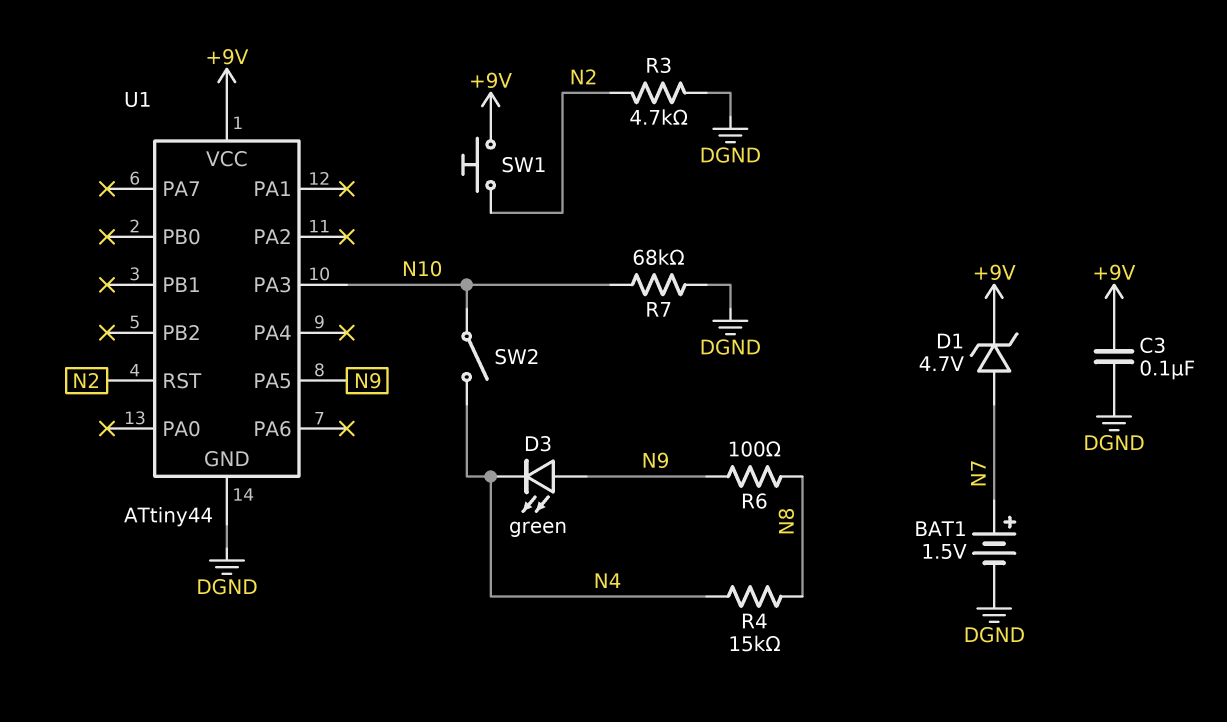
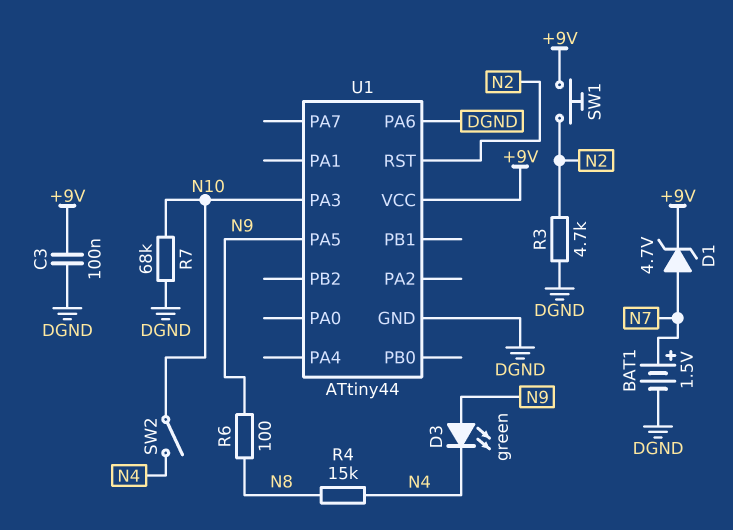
U1 pin PA6: none -> DGND

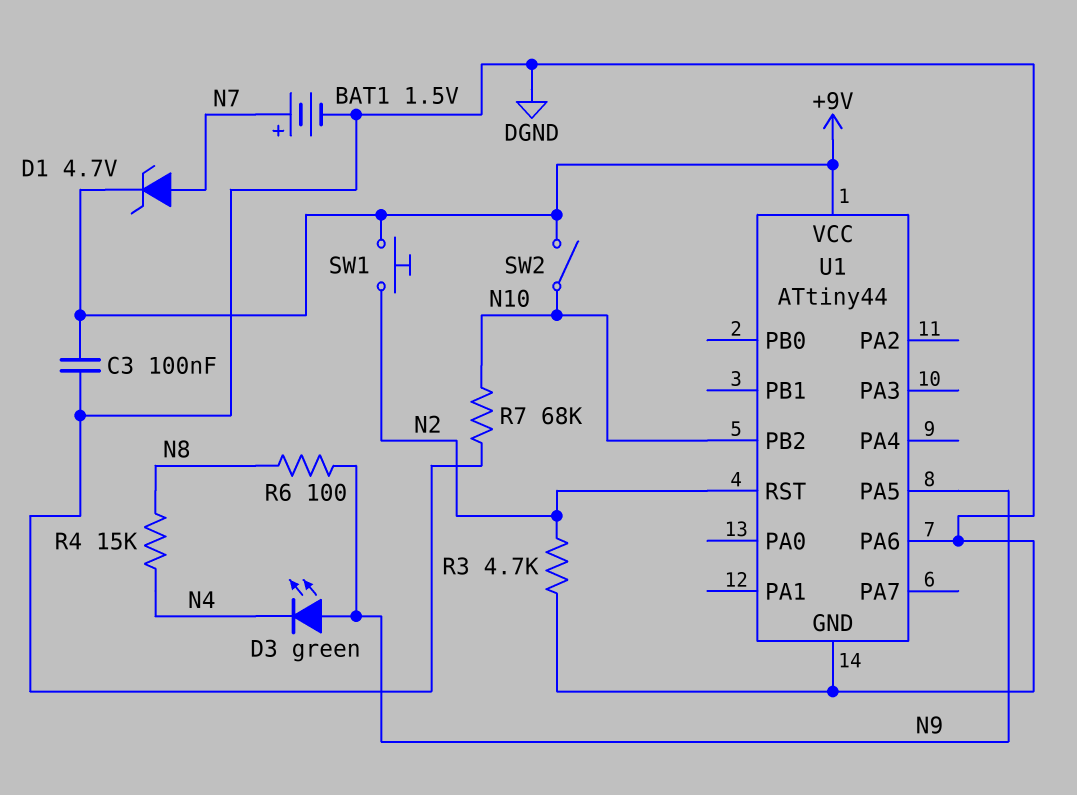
SW2: switch (N4, N10) -> switch (+9V, N10)
U1 pin PA3: N10 -> none
U1 pin PB2: none -> N10

